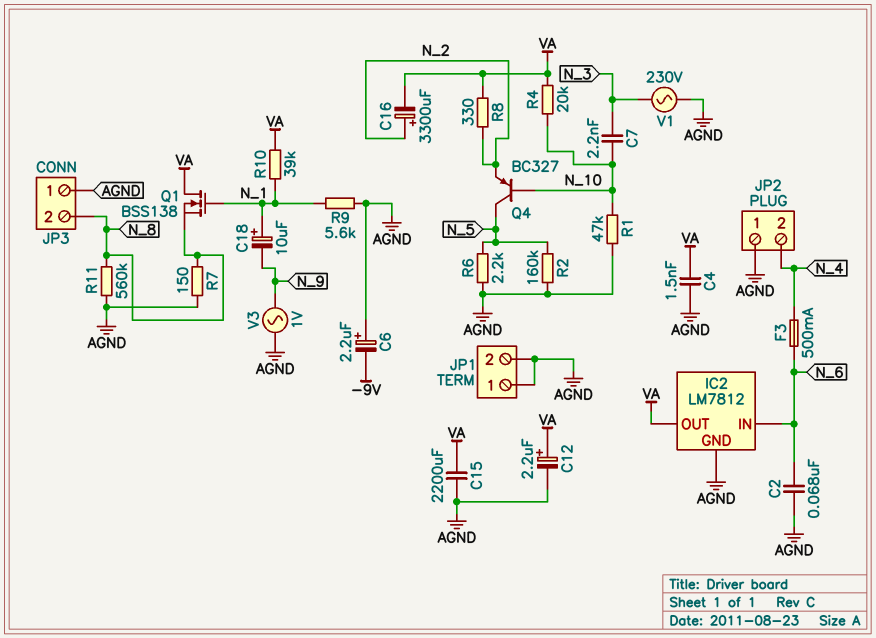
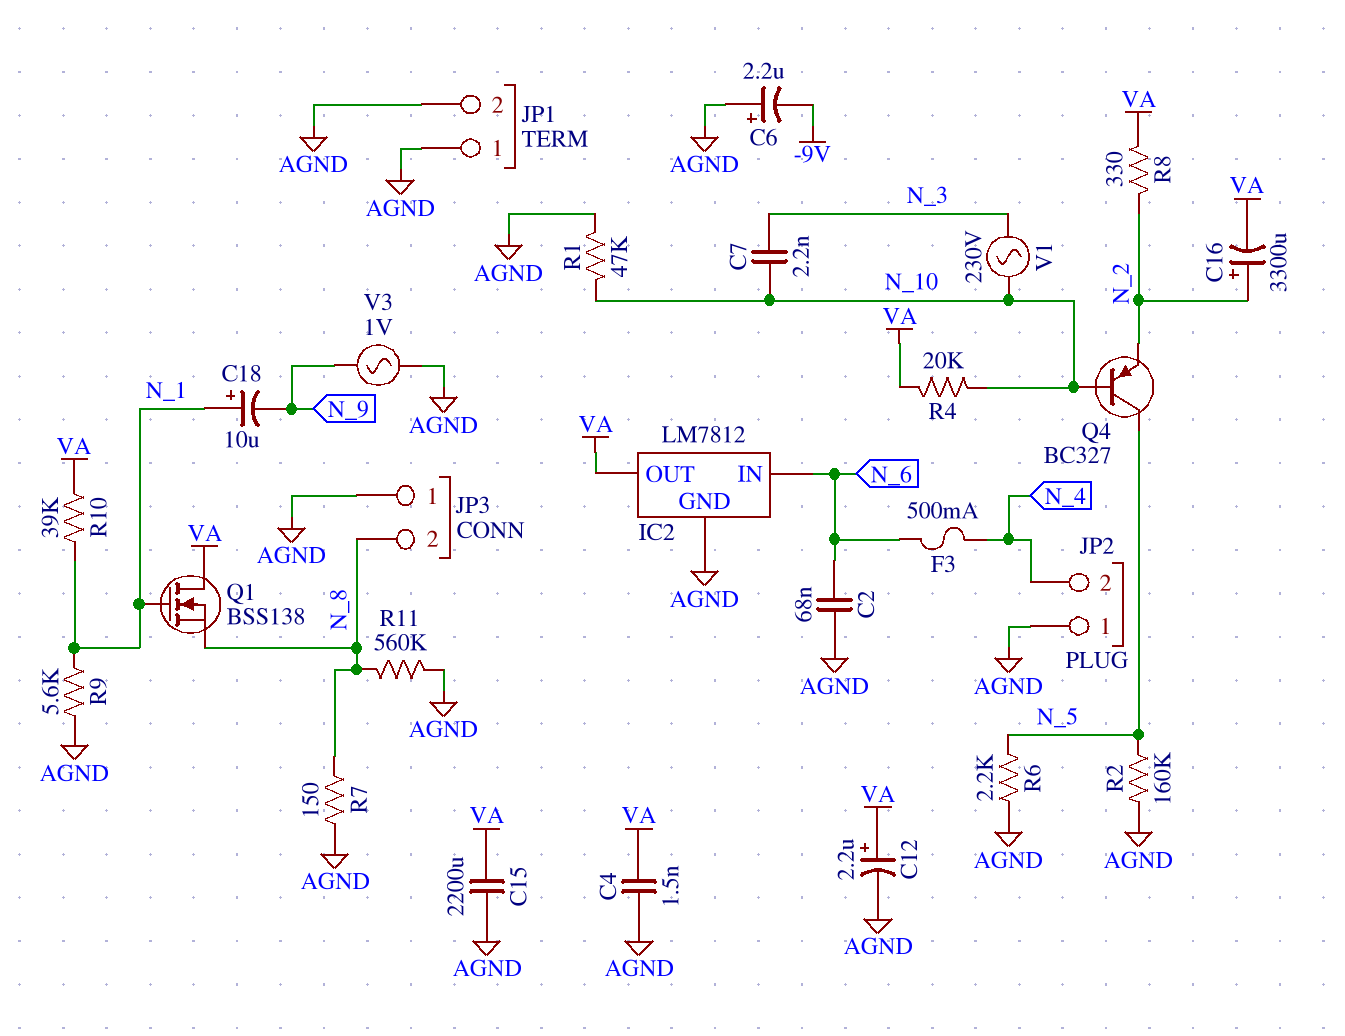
V1: AC 230V (AGND, N_3) -> AC 230V (N_3, N_10)

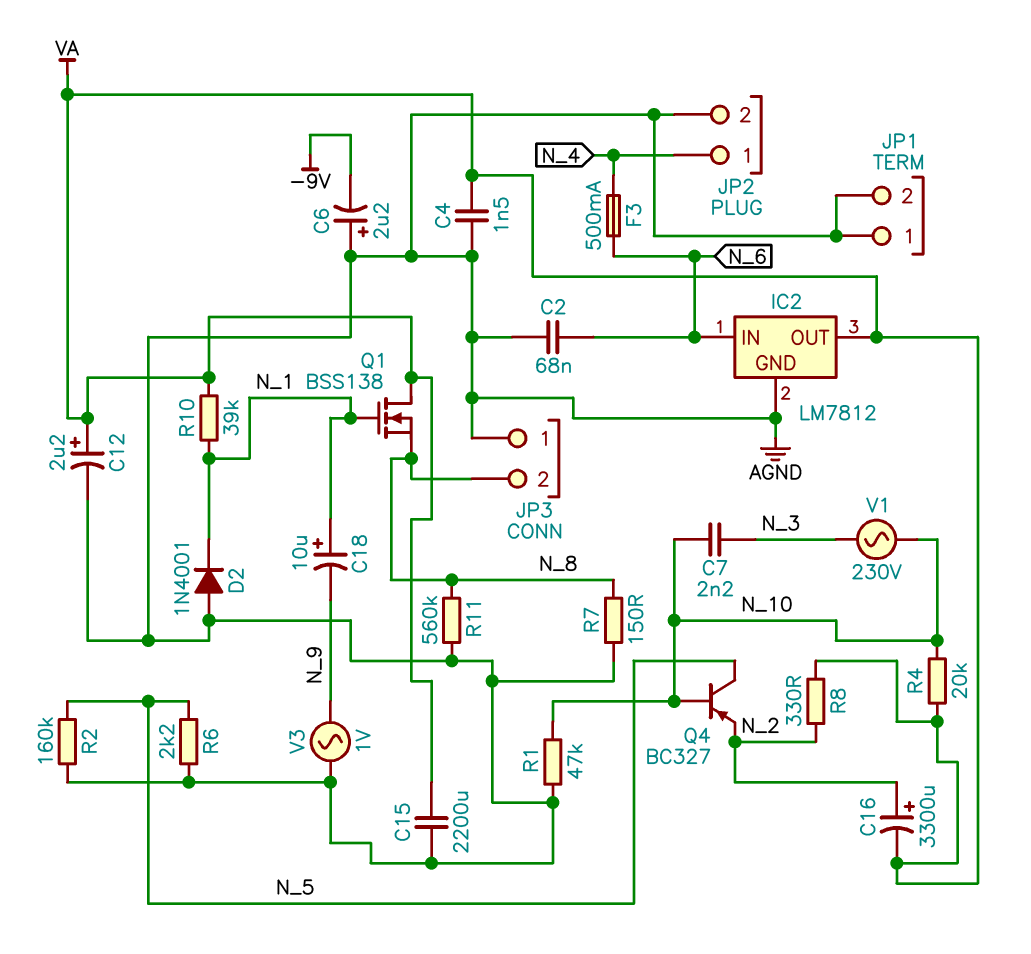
D2: none -> diode 1N4001 (A AGND, K N_1)
JP2 pin 1: AGND -> N_4
JP2 pin 2: N_4 -> AGND
R9: 5.6k (AGND, N_1) -> none

